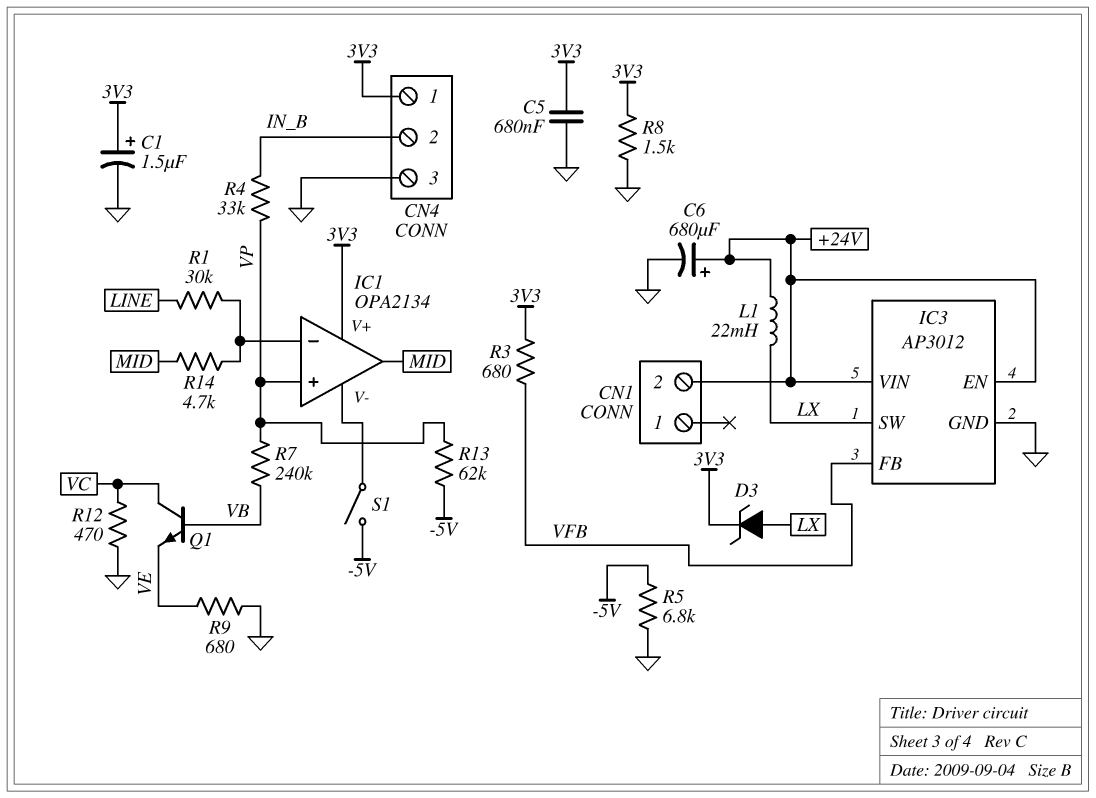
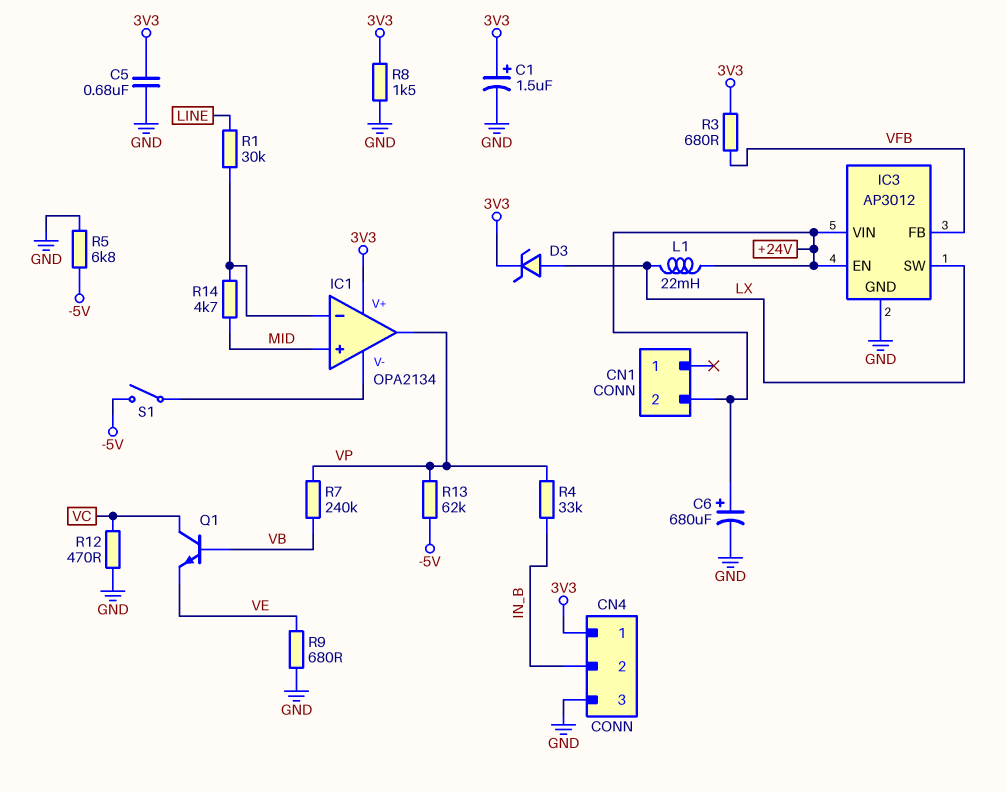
IC1 pin in+: VP -> MID
IC1 pin out: MID -> VP

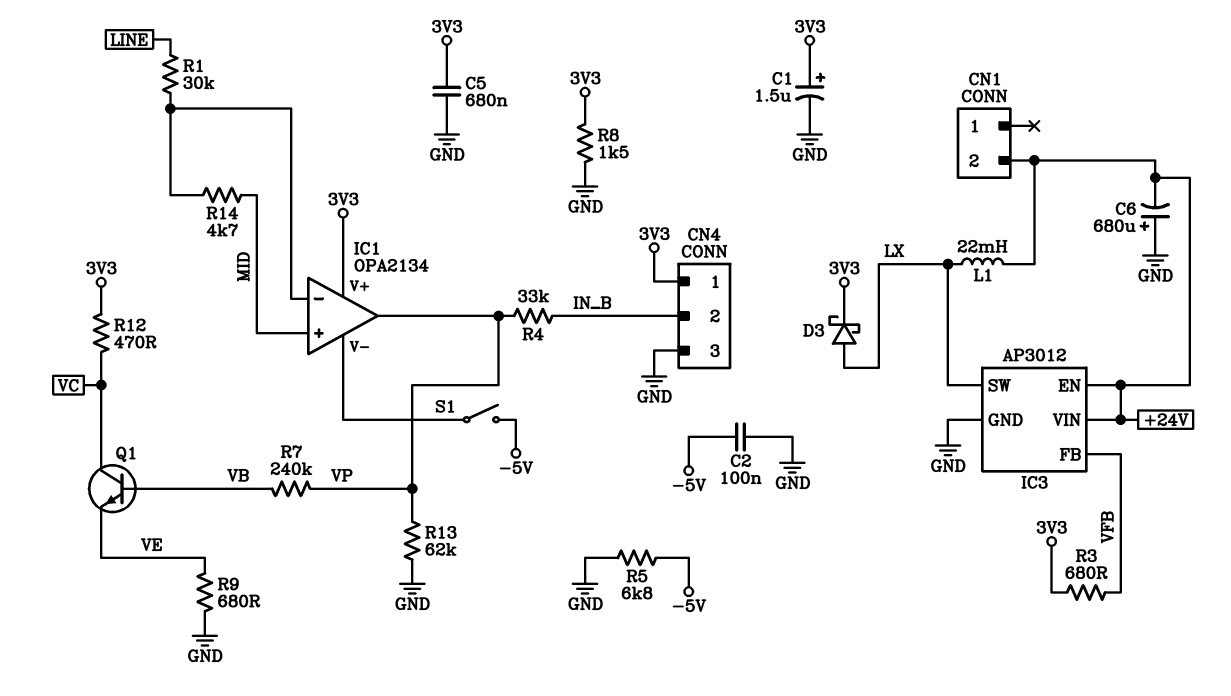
C2: none -> 100nF (-5V, GND)
C6: 680uF (plus +24V, minus GND) -> 680uF (plus GND, minus +24V)
D3: zener (A LX, K 3V3) -> schottky (A LX, K 3V3)
R12: 470 (GND, VC) -> 470 (3V3, VC)
R13: 62k (-5V, VP) -> 62k (GND, VP)

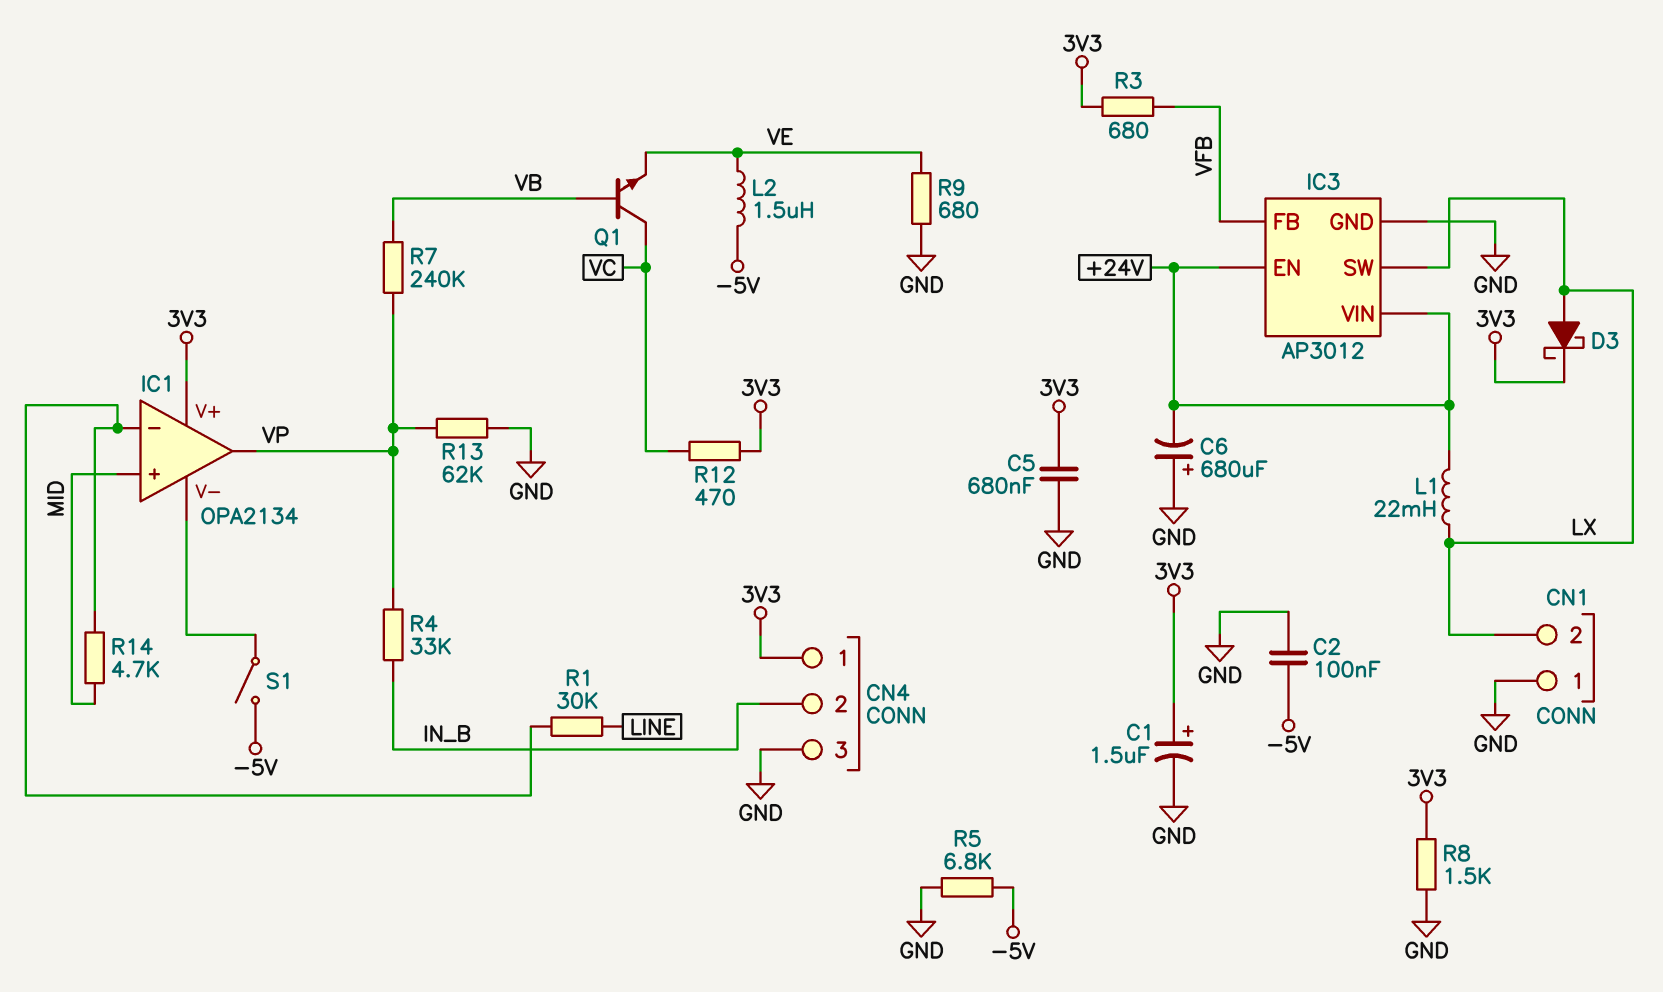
CN1 pin 1: none -> GND
CN1 pin 2: +24V -> LX
L2: none -> 1.5uH (-5V, VE)

